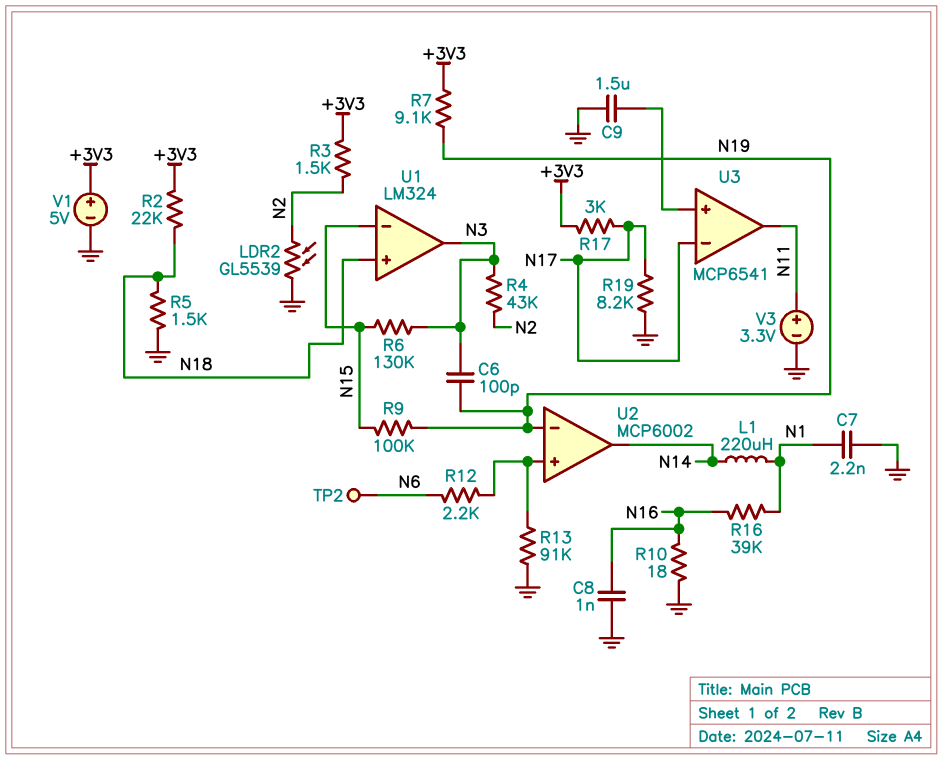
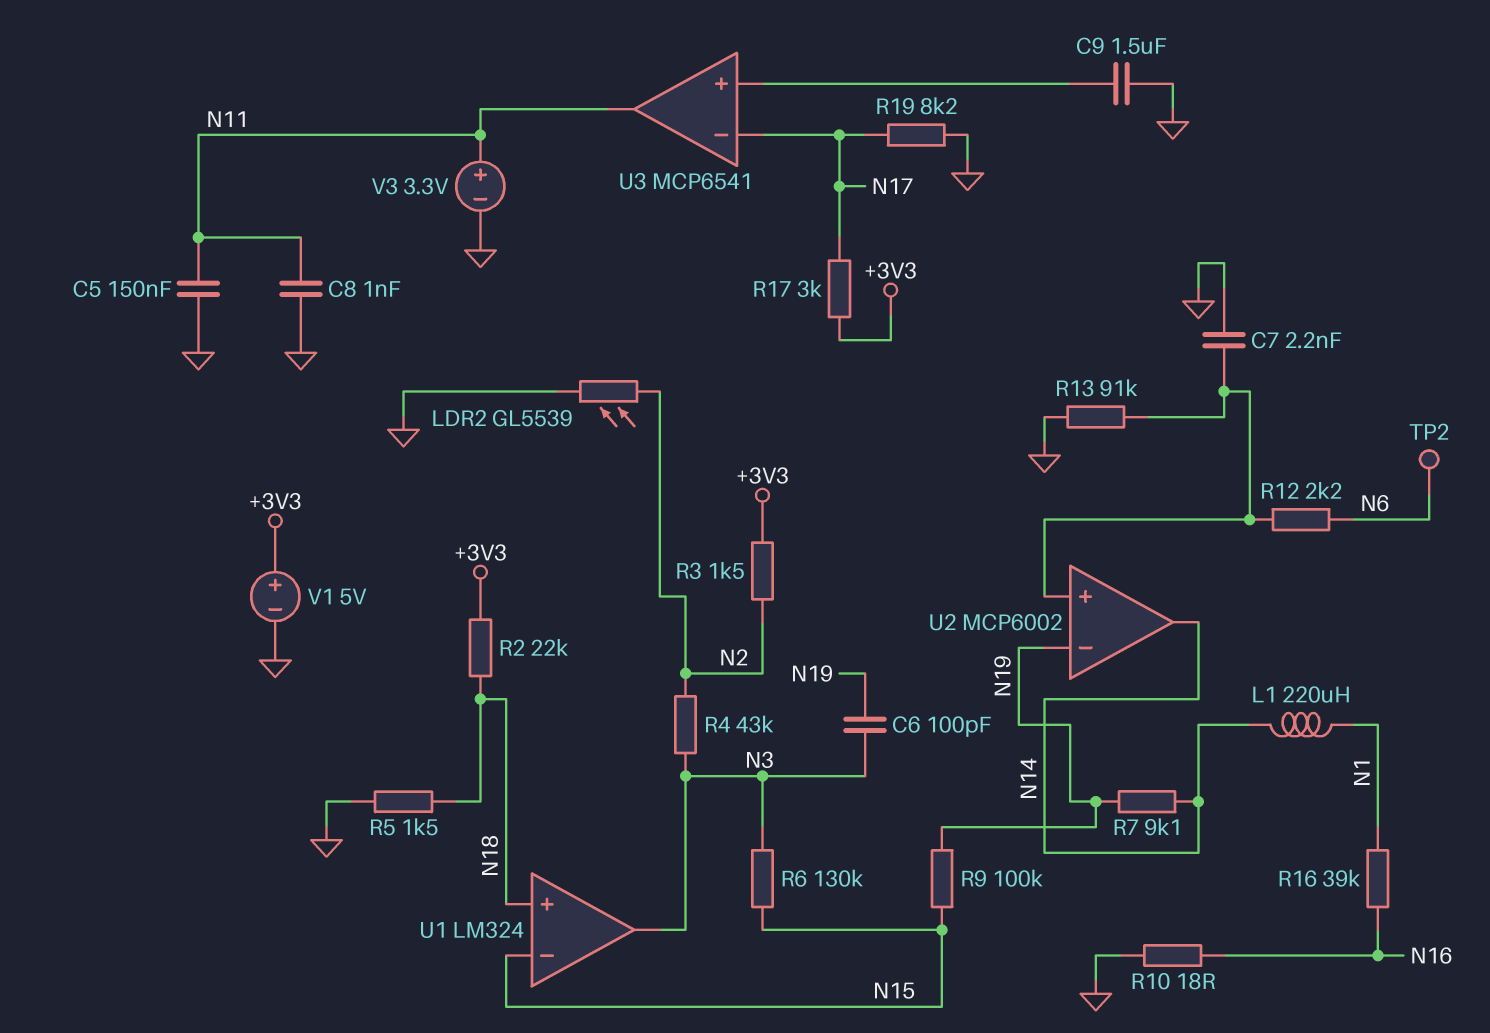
C5: none -> 150nF (GND, N11)
C7: 2.2nF (GND, N1) -> 2.2nF (GND, U2/in+)
C8: 1nF (GND, N16) -> 1nF (GND, N11)
R7: 9.1k (+3V3, N19) -> 9.1k (N14, N19)

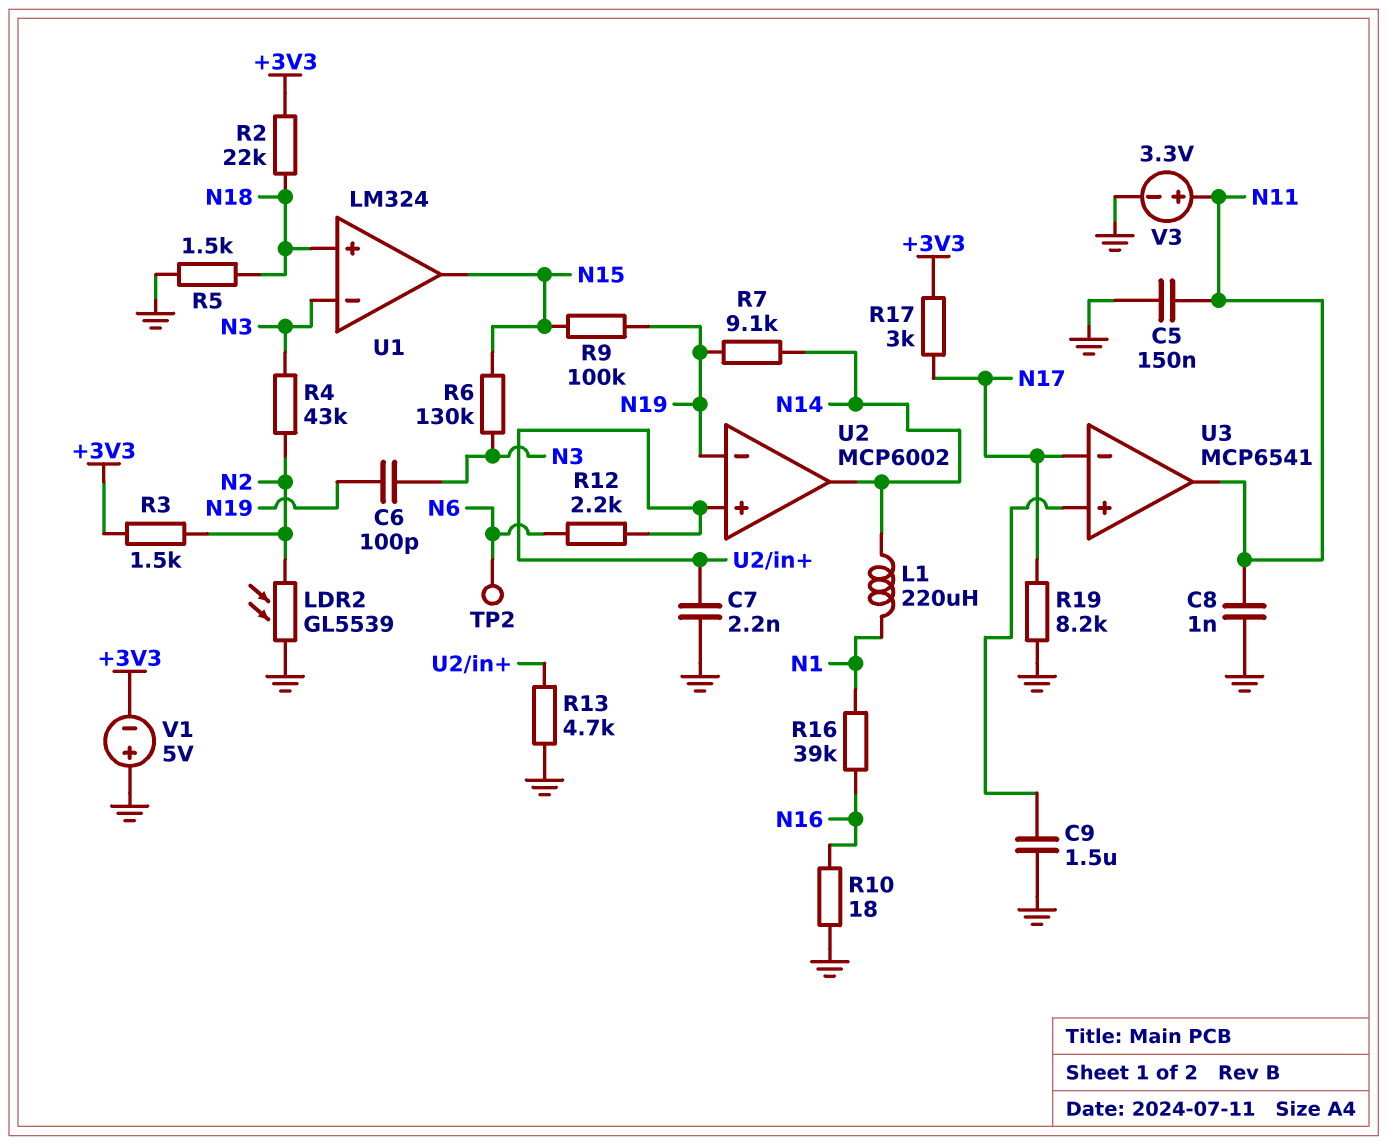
R13: 91k (GND, U2/in+) -> 4.7k (GND, U2/in+)
U1 pin in-: N15 -> N3
U1 pin out: N3 -> N15
V1: 5V (plus +3V3, minus GND) -> 5V (plus GND, minus +3V3)

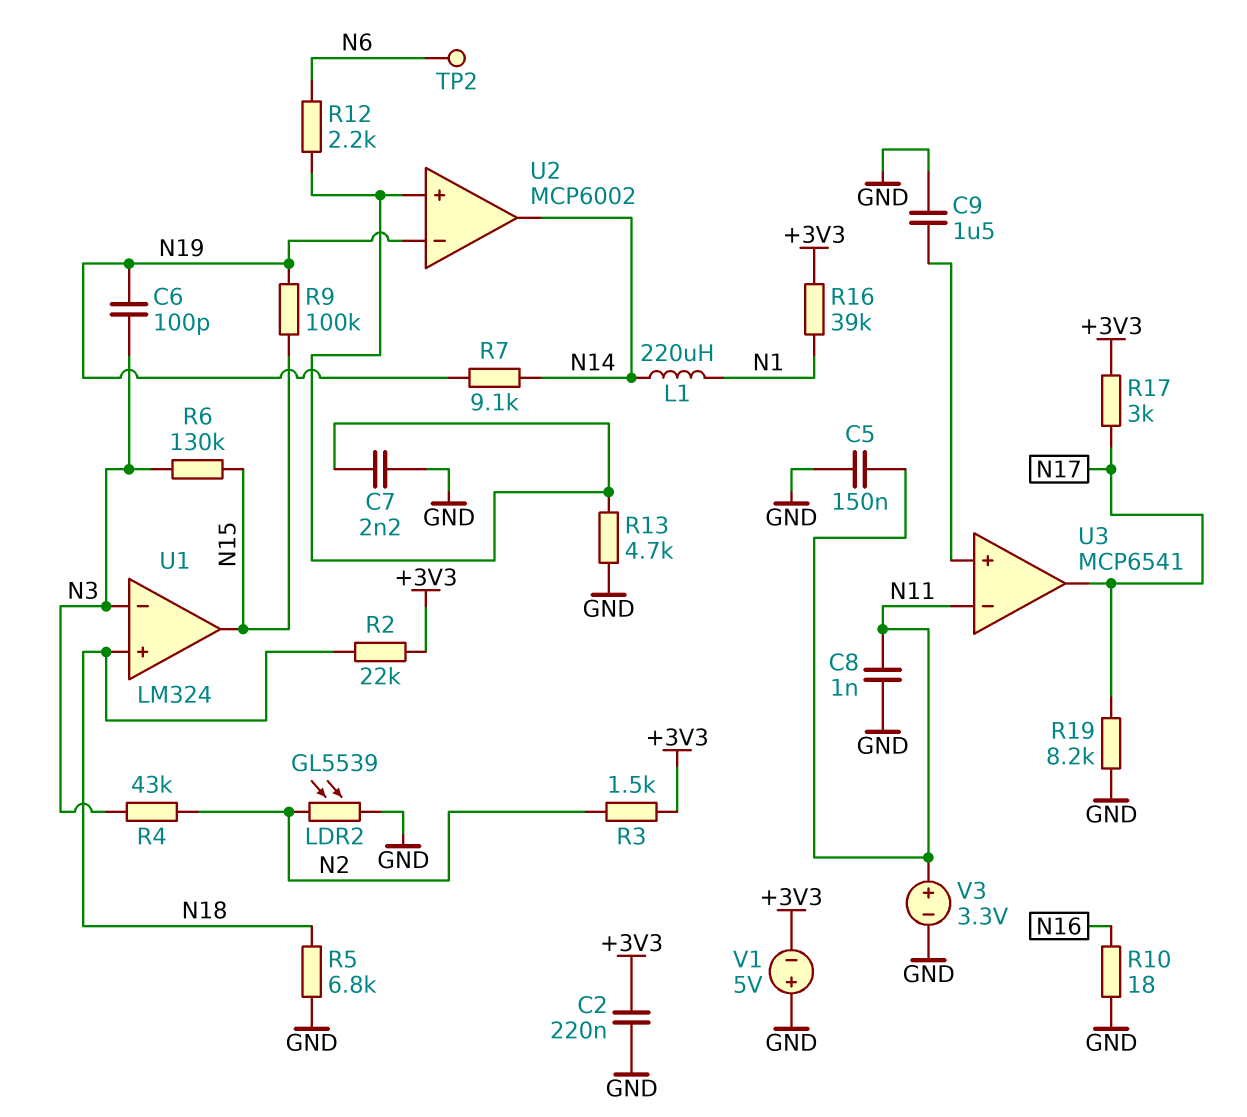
C2: none -> 220nF (+3V3, GND)
R5: 1.5k (GND, N18) -> 6.8k (GND, N18)
R16: 39k (N1, N16) -> 39k (+3V3, N1)
U3 pin in-: N17 -> N11
U3 pin out: N11 -> N17

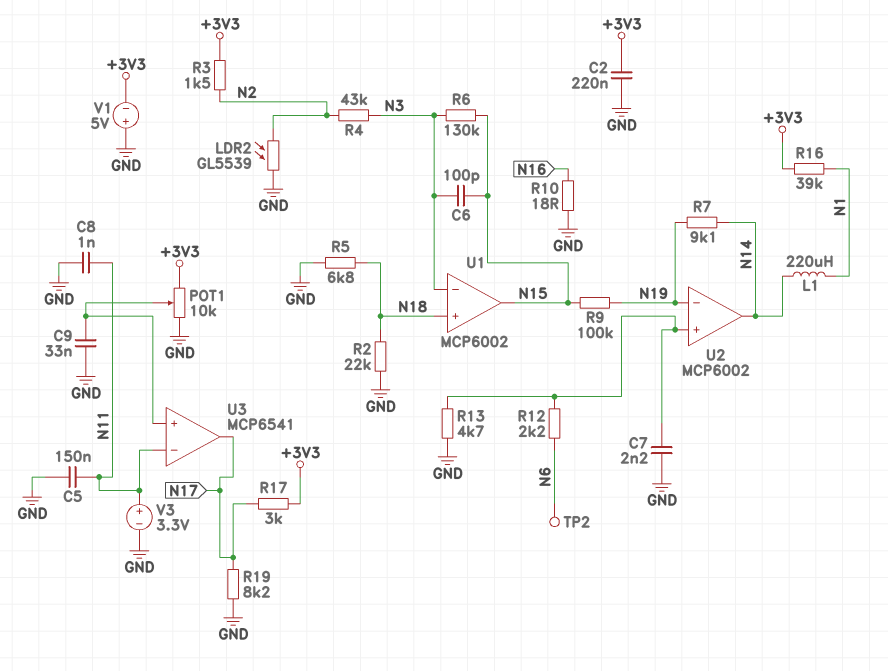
C6: 100pF (N3, N19) -> 100pF (N3, N15)
C9: 1.5uF (GND, U3/in+) -> 33nF (GND, U3/in+)
POT1: none -> 10k (+3V3, GND, wiper U3/in+)
R2: 22k (+3V3, N18) -> 22k (GND, N18)
U1: LM324 -> MCP6002

